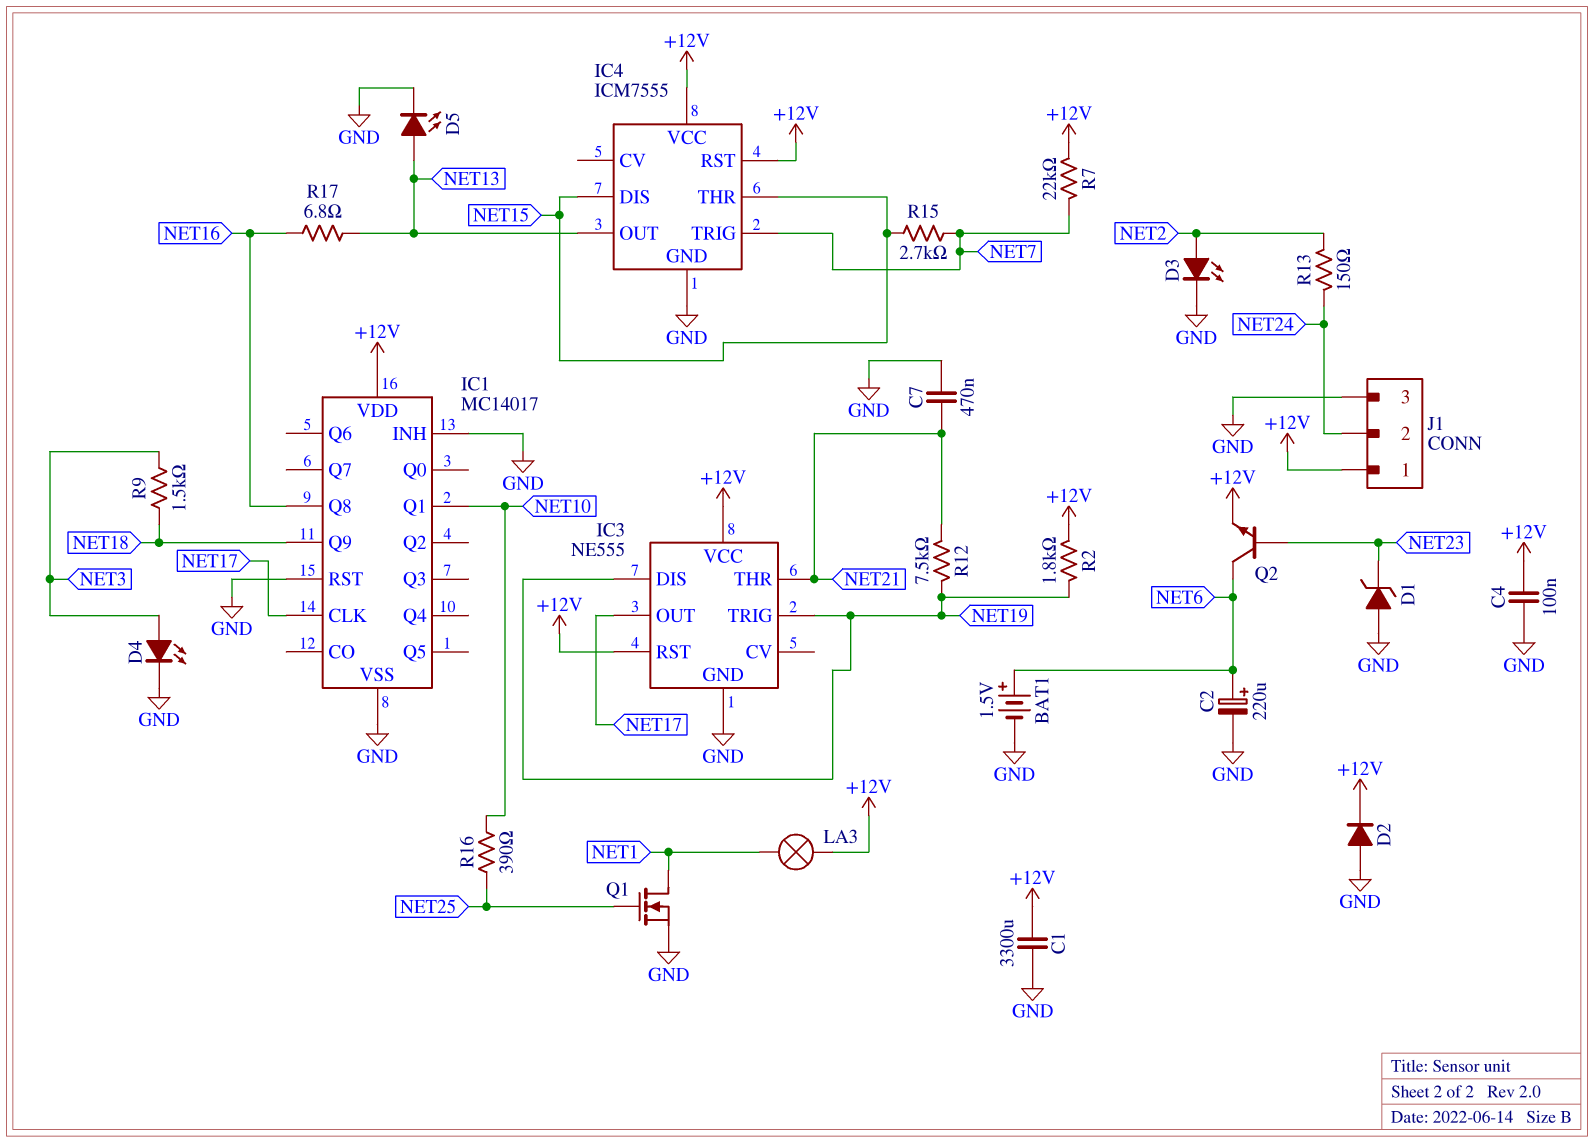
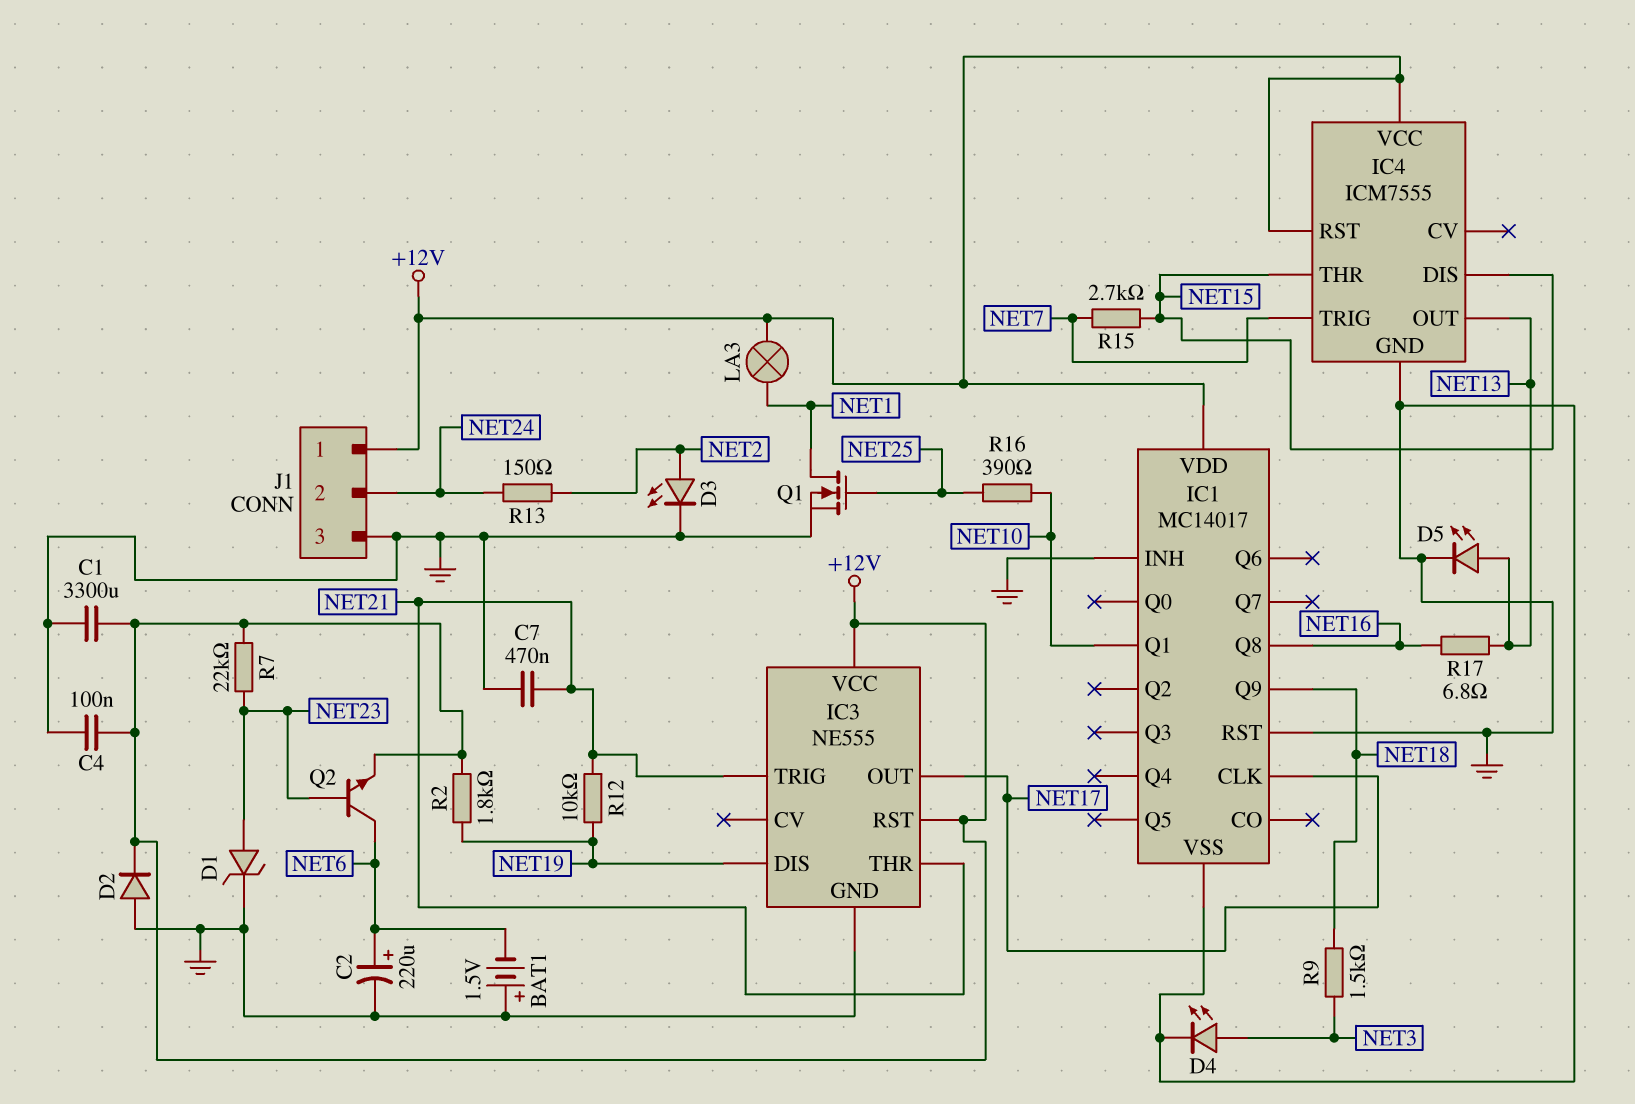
BAT1: 1.5V (plus NET6, minus GND) -> 1.5V (plus GND, minus NET6)
D1: zener (A GND, K NET23) -> zener (A NET23, K GND)
IC3 pin TRIG: NET19 -> NET21
R7: 22k (+12V, NET7) -> 22k (+12V, NET23)
R12: 7.5k (NET19, NET21) -> 10k (NET19, NET21)

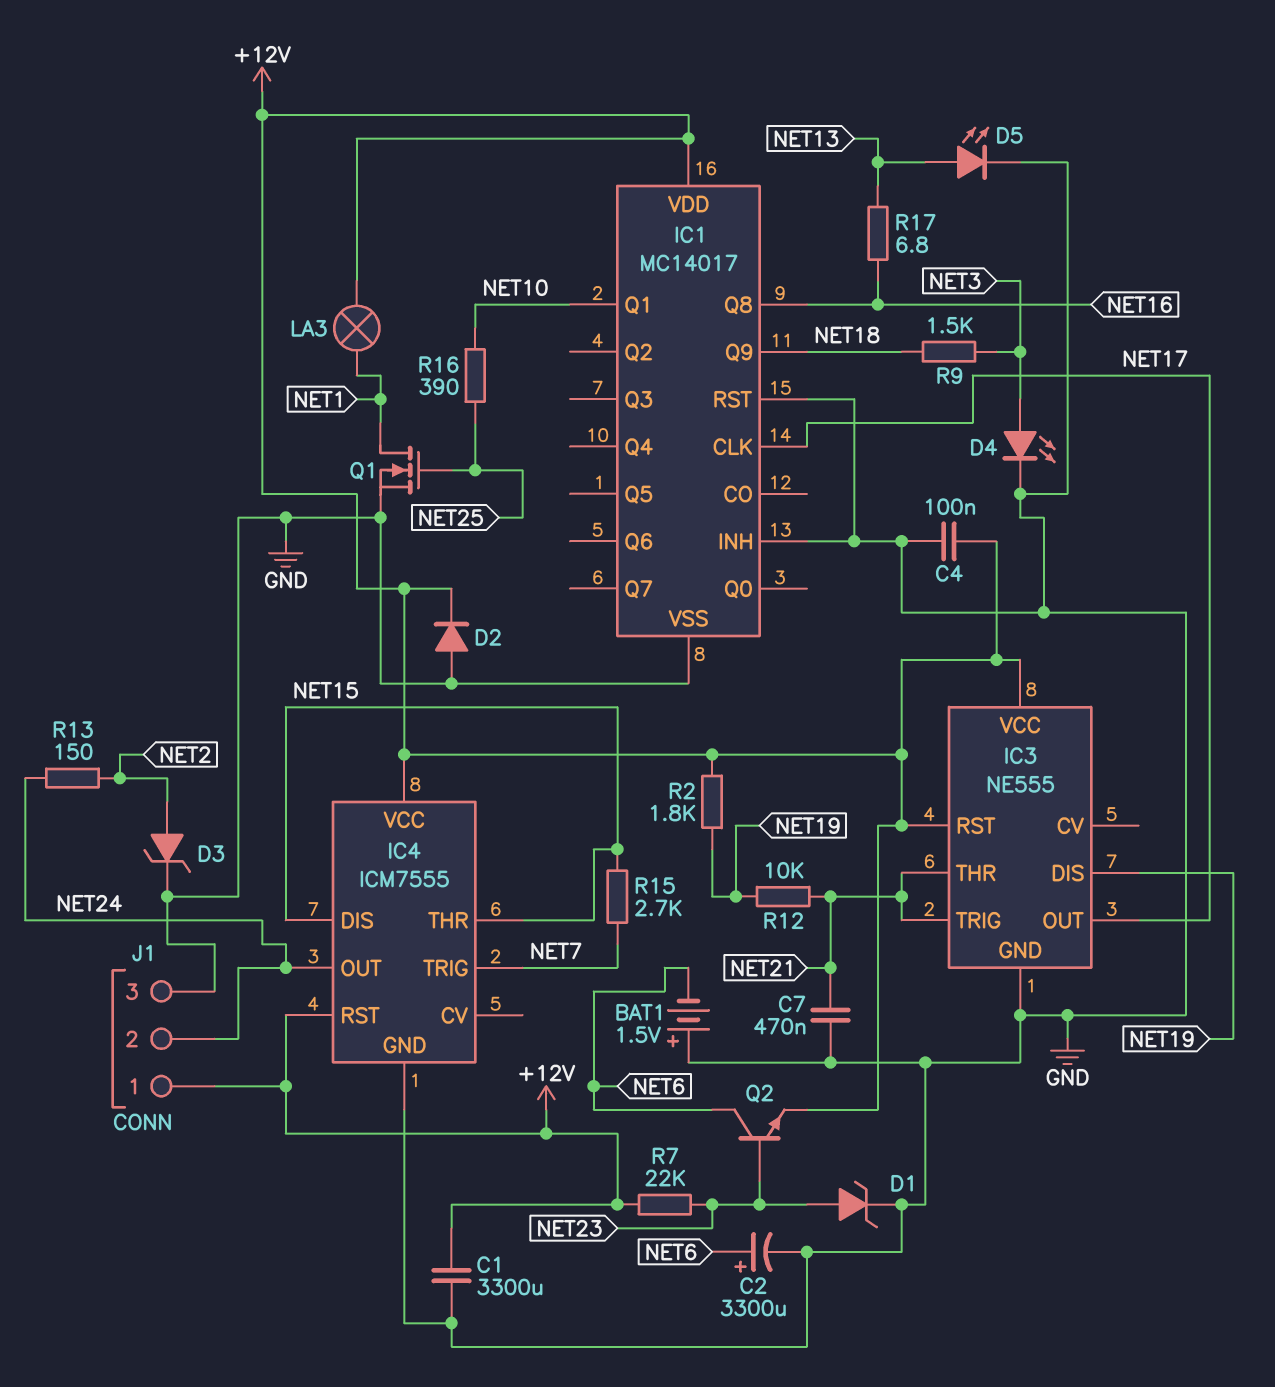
C2: 220uF (plus NET6, minus GND) -> 3300uF (plus NET6, minus GND)
D3: LED (A NET2, K GND) -> zener (A NET2, K GND)
IC4 pin OUT: NET13 -> NET24

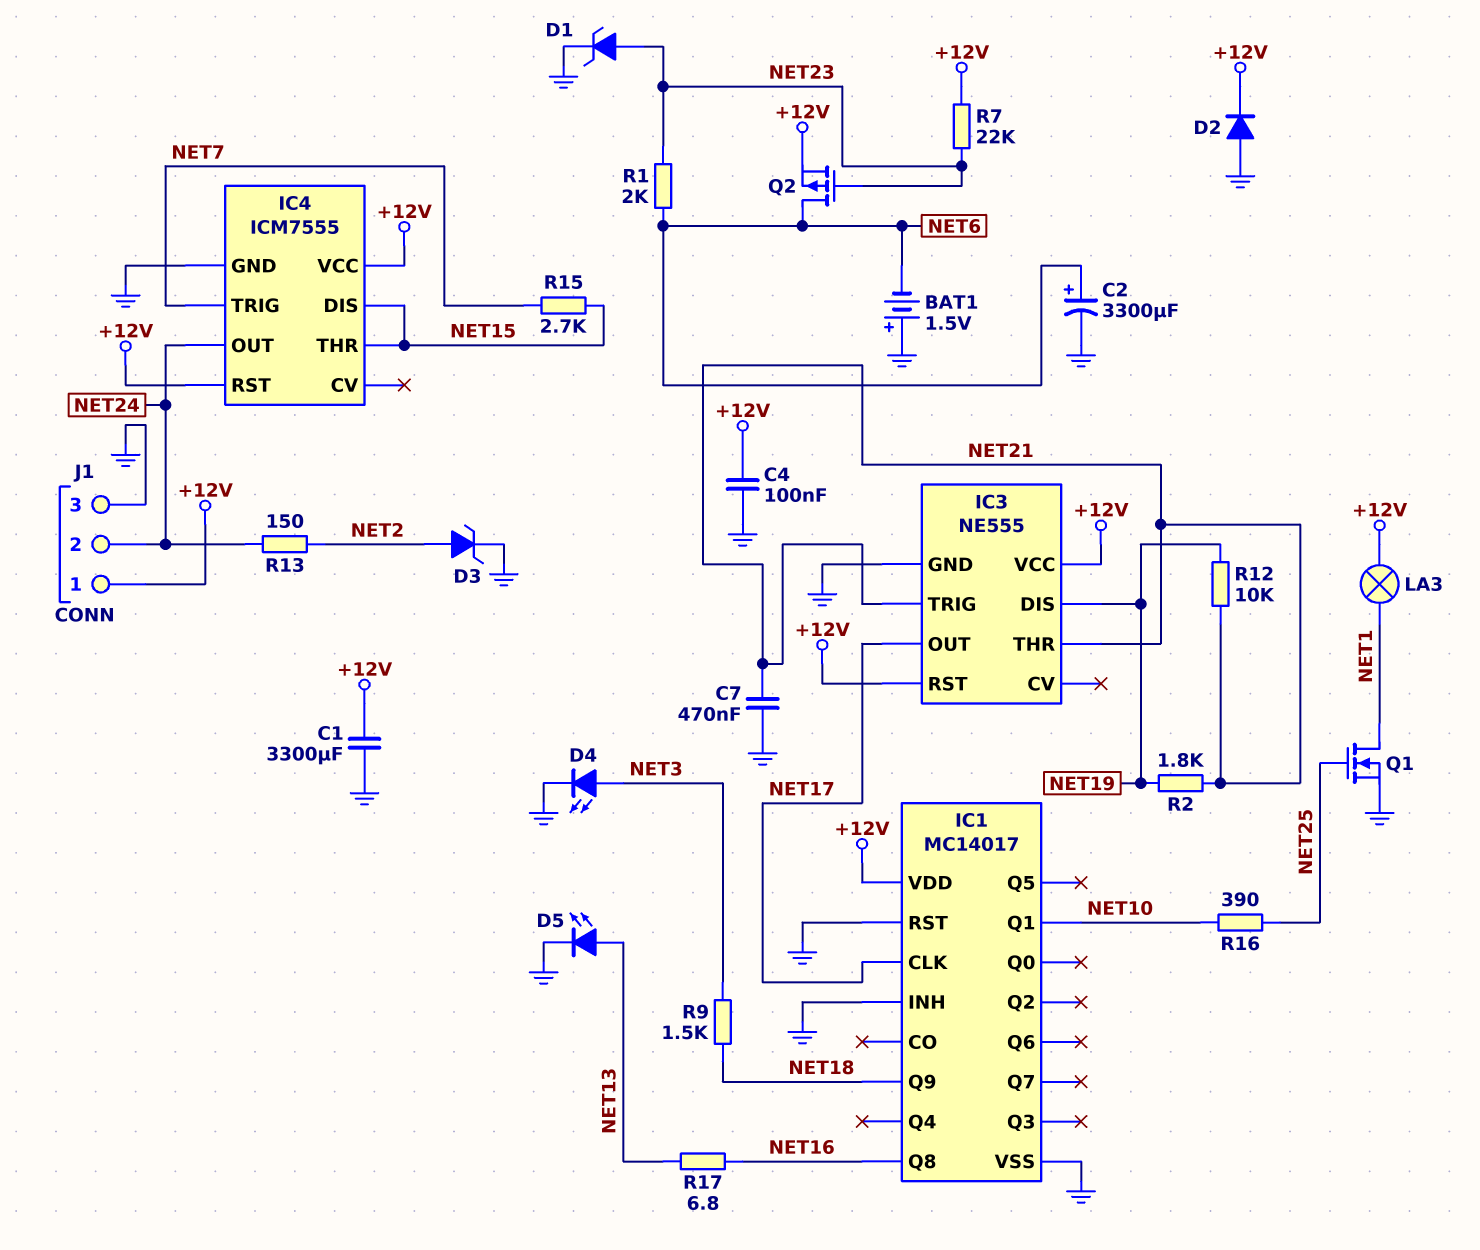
Q2: NPN (B NET23, C NET6, E +12V) -> PMOS (G NET23, D NET6, S +12V)
R1: none -> 2k (NET6, NET23)
R2: 1.8k (+12V, NET19) -> 1.8k (NET19, NET21)

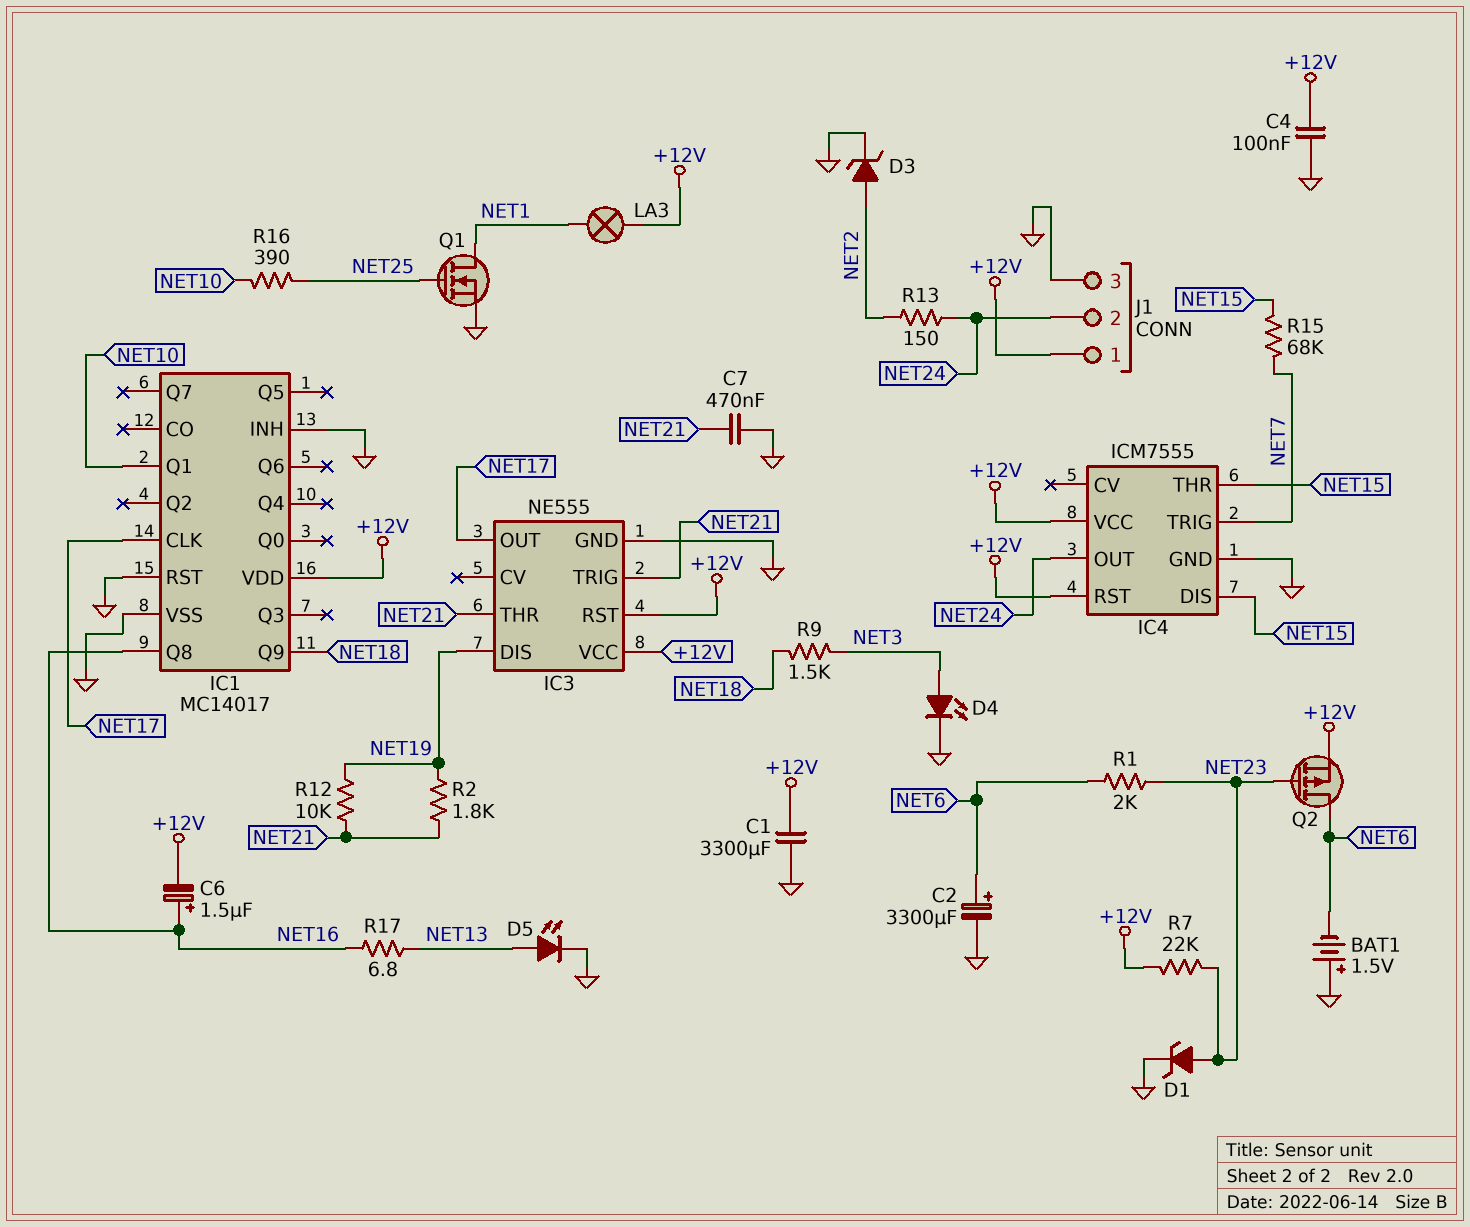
C6: none -> 1.5uF (plus NET16, minus +12V)
D2: diode (A GND, K +12V) -> none
R15: 2.7k (NET7, NET15) -> 68k (NET7, NET15)

